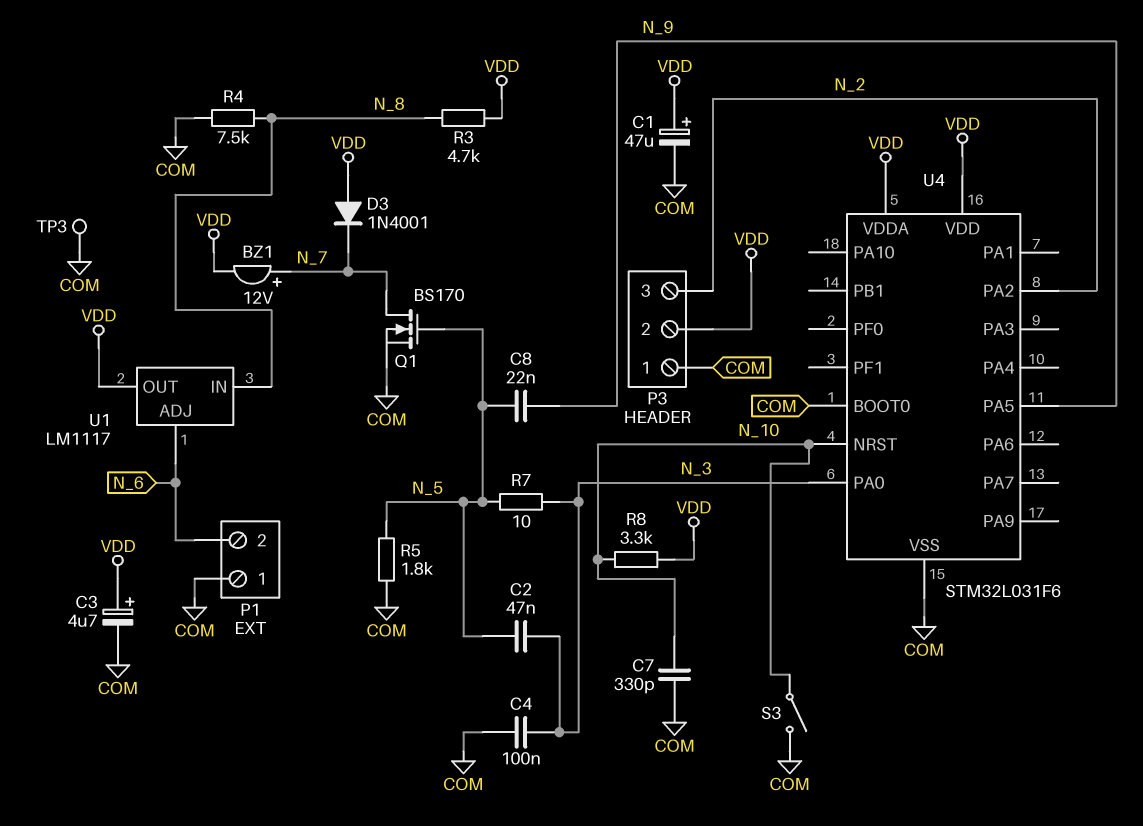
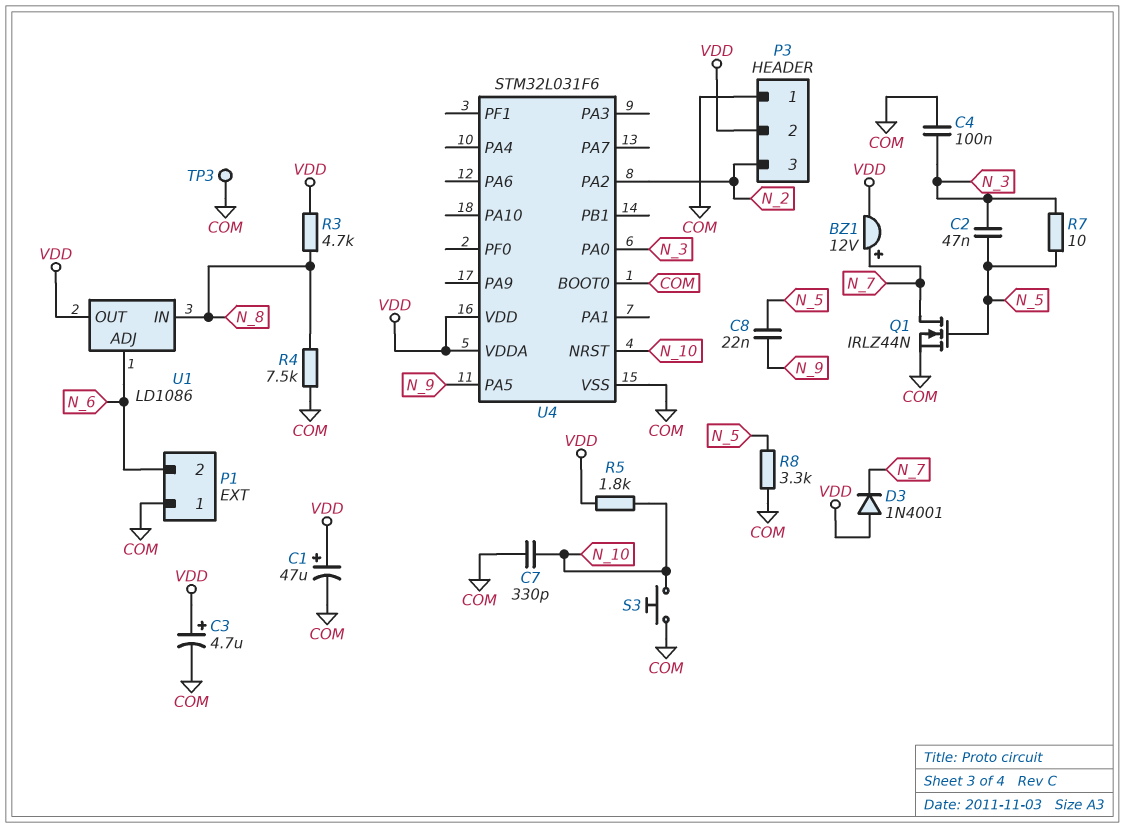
Q1: NMOS BS170 (G N_5, D N_7, S COM) -> NMOS IRLZ44N (G N_5, D N_7, S COM)
R5: 1.8k (COM, N_5) -> 1.8k (N_10, VDD)
R8: 3.3k (N_10, VDD) -> 3.3k (COM, N_5)
S3: switch (COM, N_10) -> button (COM, N_10)
U1: LM1117 -> LD1086

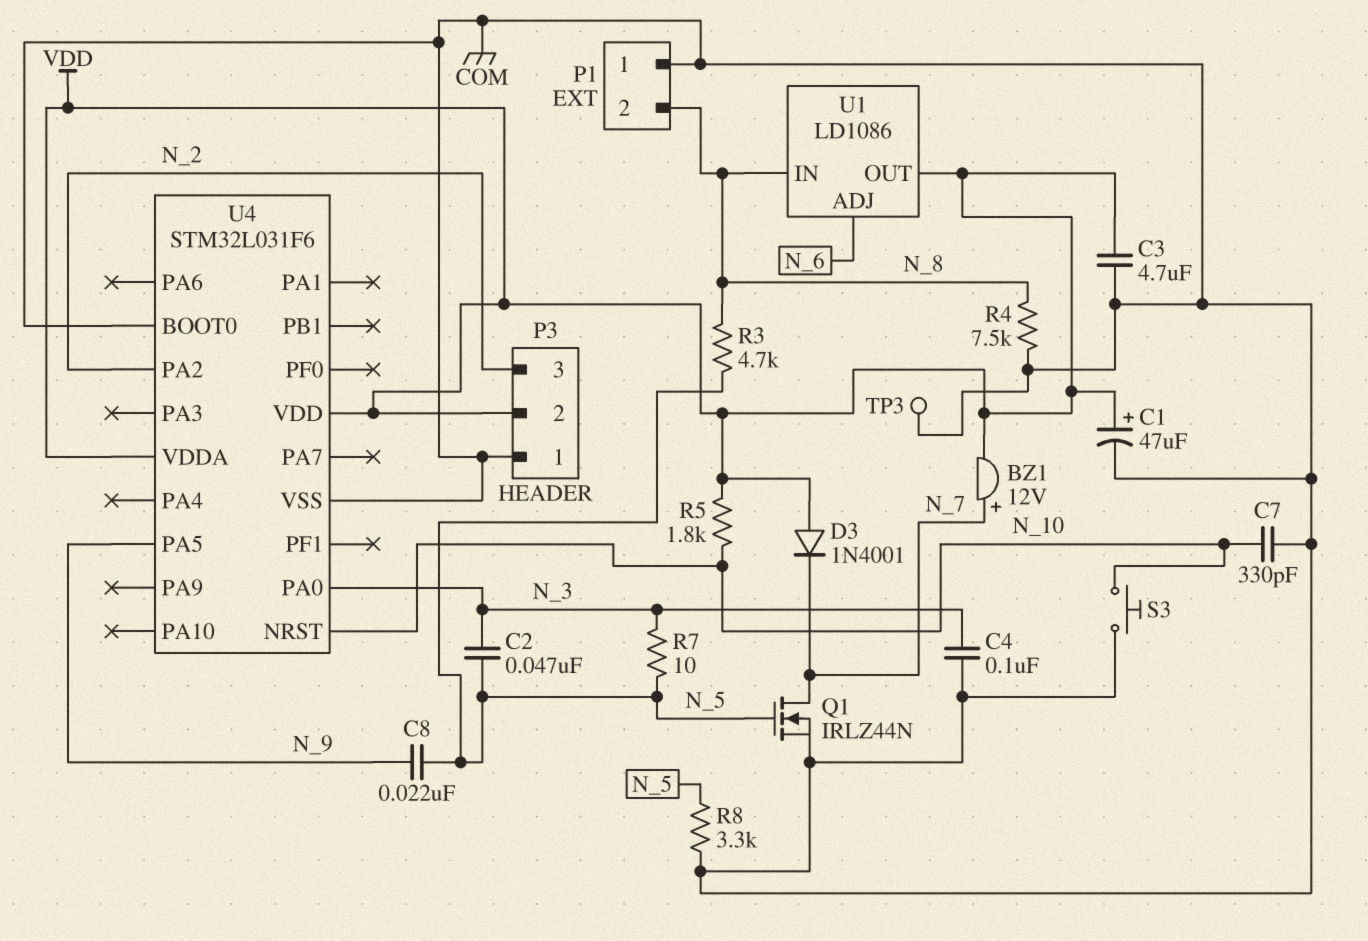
C3: 4.7uF (plus VDD, minus COM) -> 4.7uF (COM, VDD)
P1 pin 2: N_6 -> N_8
R3: 4.7k (N_8, VDD) -> 4.7k (N_5, N_8)

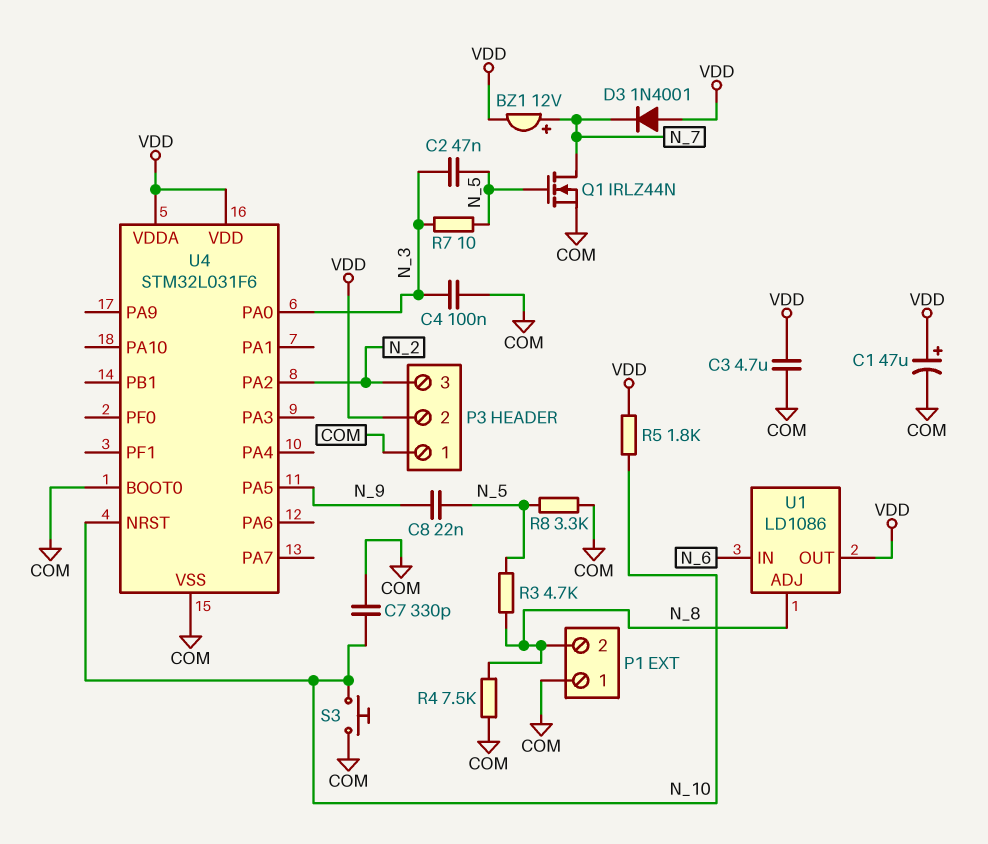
TP3: test point (COM) -> none
U1 pin ADJ: N_6 -> N_8
U1 pin IN: N_8 -> N_6

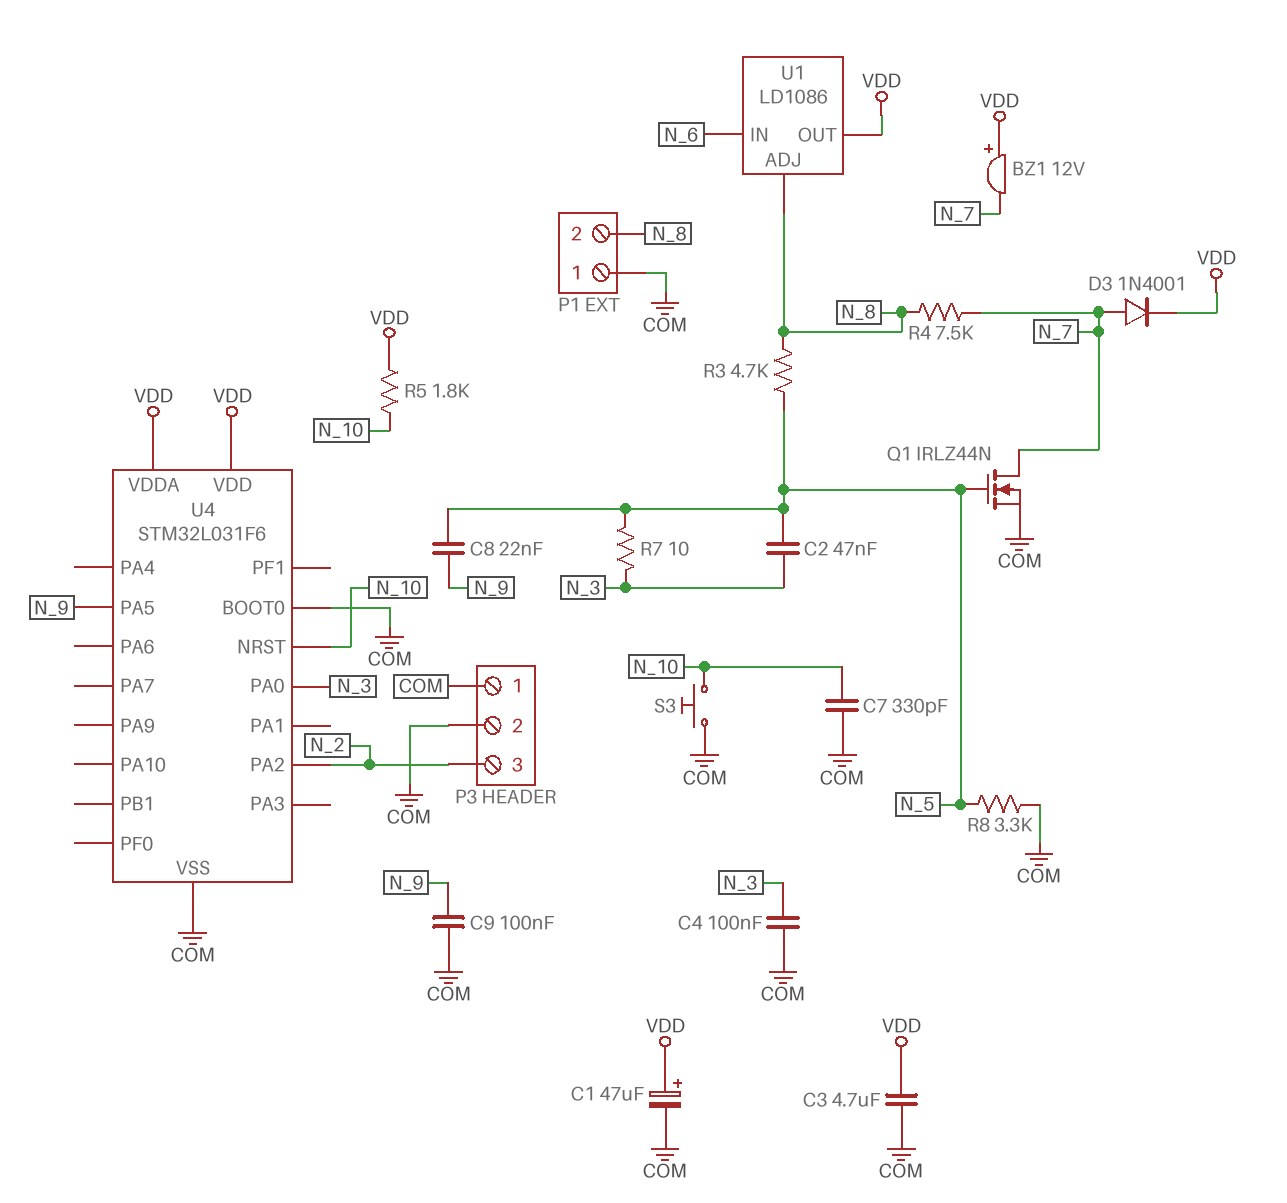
BZ1: buzzer 12V (plus N_7, minus VDD) -> buzzer 12V (plus VDD, minus N_7)
C9: none -> 100nF (COM, N_9)
D3: diode 1N4001 (A VDD, K N_7) -> diode 1N4001 (A N_7, K VDD)
P3 pin 2: VDD -> COM
R4: 7.5k (COM, N_8) -> 7.5k (N_7, N_8)

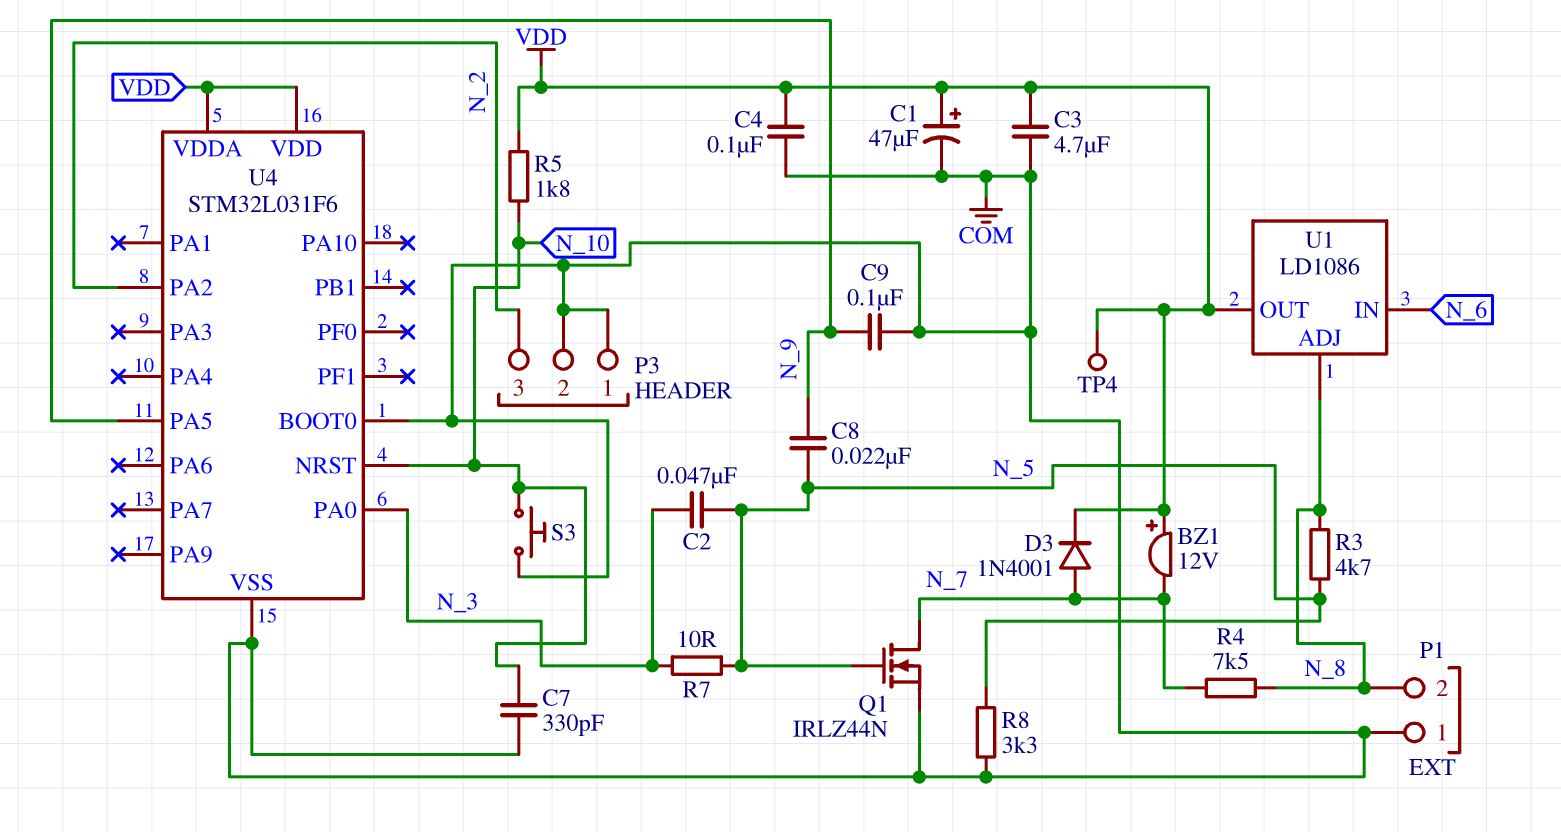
C4: 100nF (COM, N_3) -> 100nF (COM, VDD)
TP4: none -> test point (VDD)

